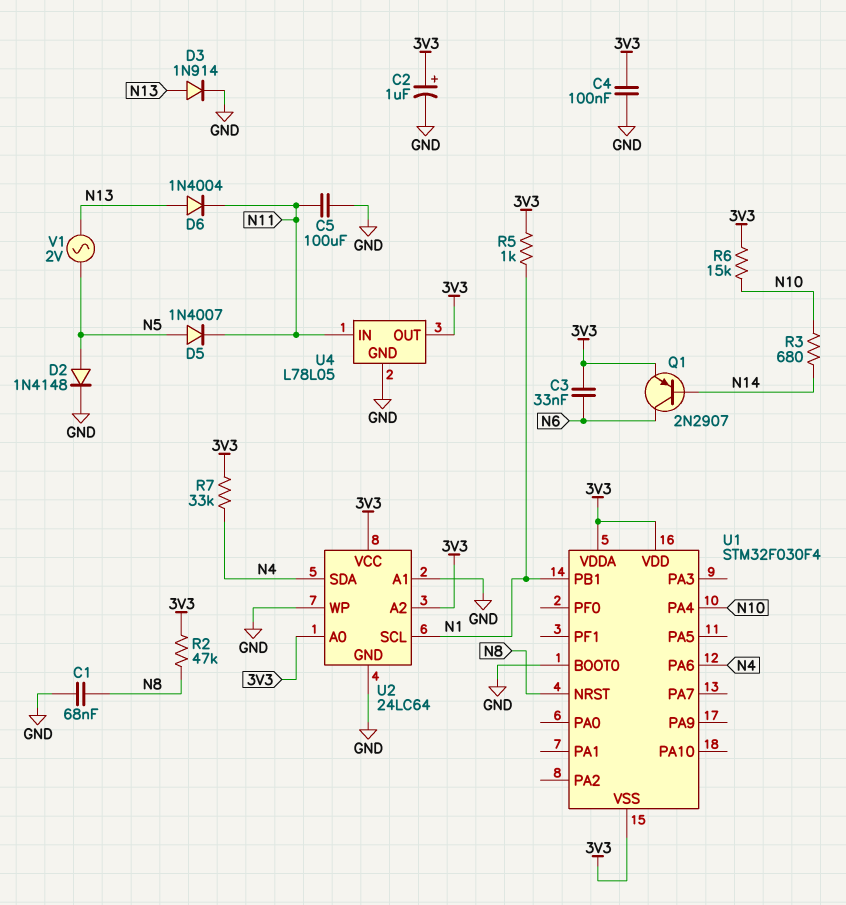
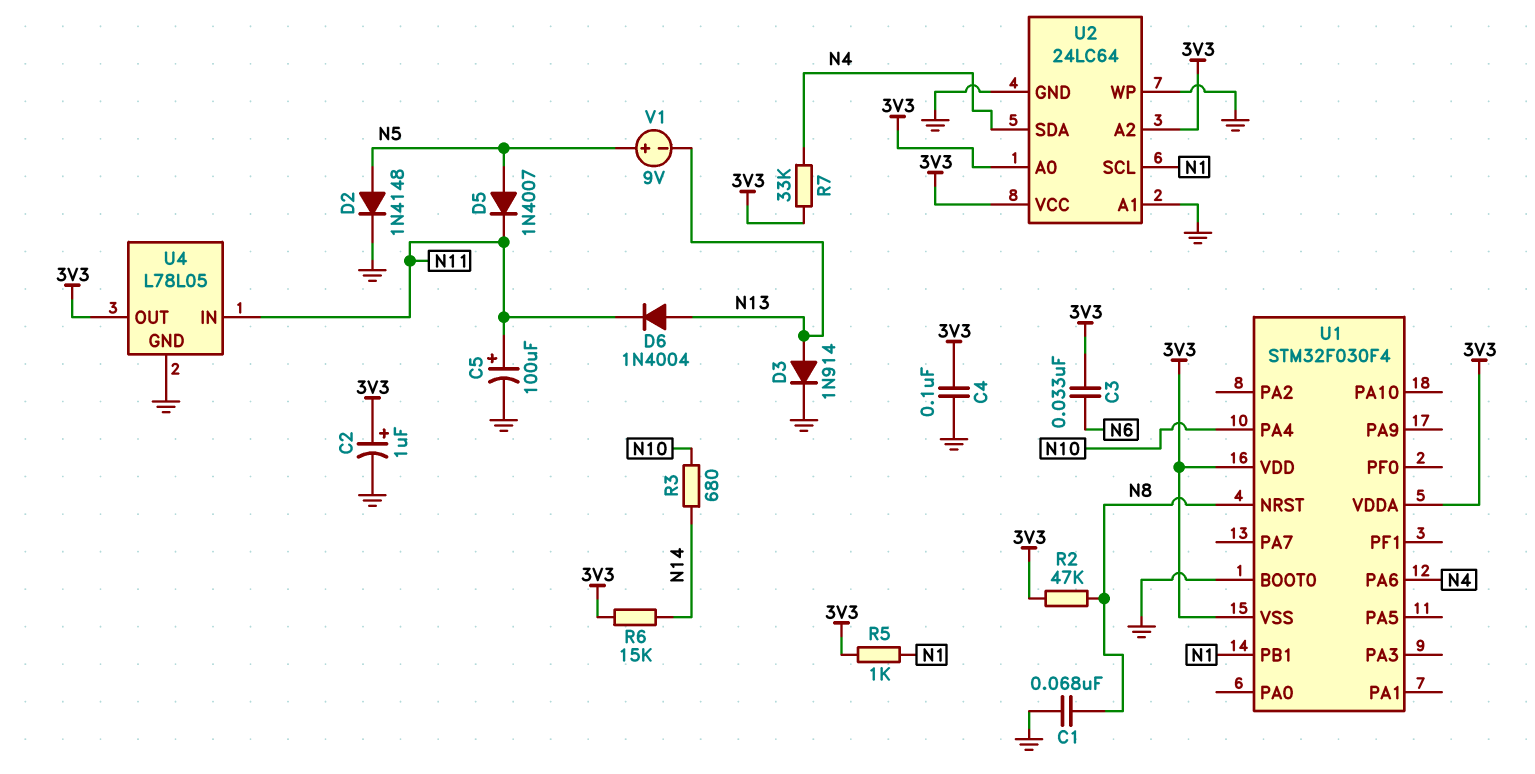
C5: 100uF (GND, N11) -> 100uF (plus N11, minus GND)
Q1: PNP 2N2907 (B N14, C N6, E 3V3) -> none
R6: 15k (3V3, N10) -> 15k (3V3, N14)
V1: AC 2V (N5, N13) -> 9V (plus N5, minus N13)

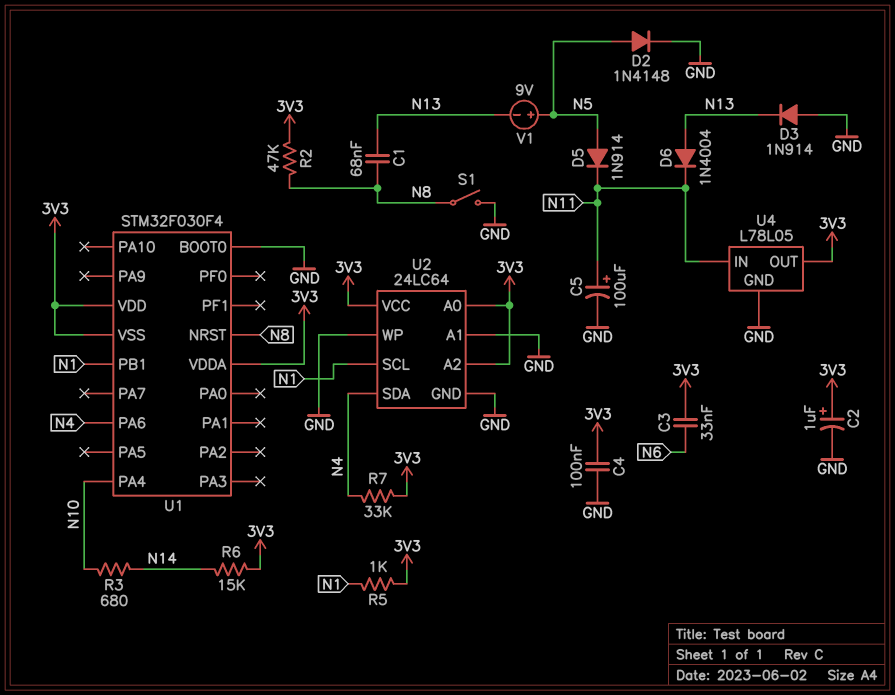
C1: 68nF (GND, N8) -> 68nF (N8, N13)
D3: diode 1N914 (A N13, K GND) -> diode 1N914 (A GND, K N13)
D5: diode 1N4007 (A N5, K N11) -> diode 1N914 (A N5, K N11)
S1: none -> switch (GND, N8)

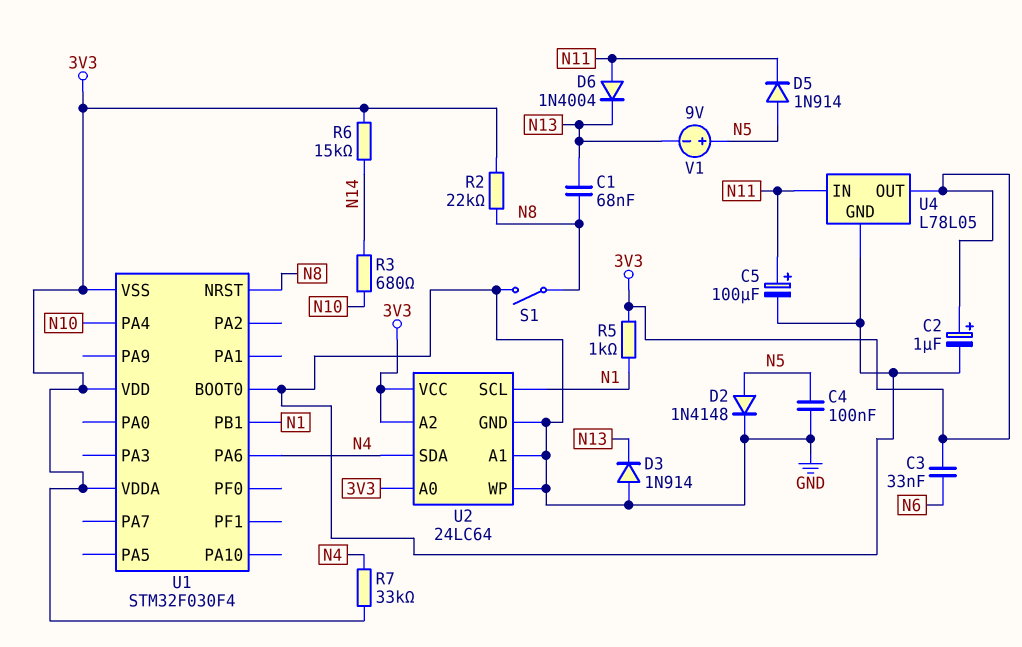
C4: 100nF (3V3, GND) -> 100nF (GND, N5)
D6: diode 1N4004 (A N13, K N11) -> diode 1N4004 (A N11, K N13)
R2: 47k (3V3, N8) -> 22k (3V3, N8)

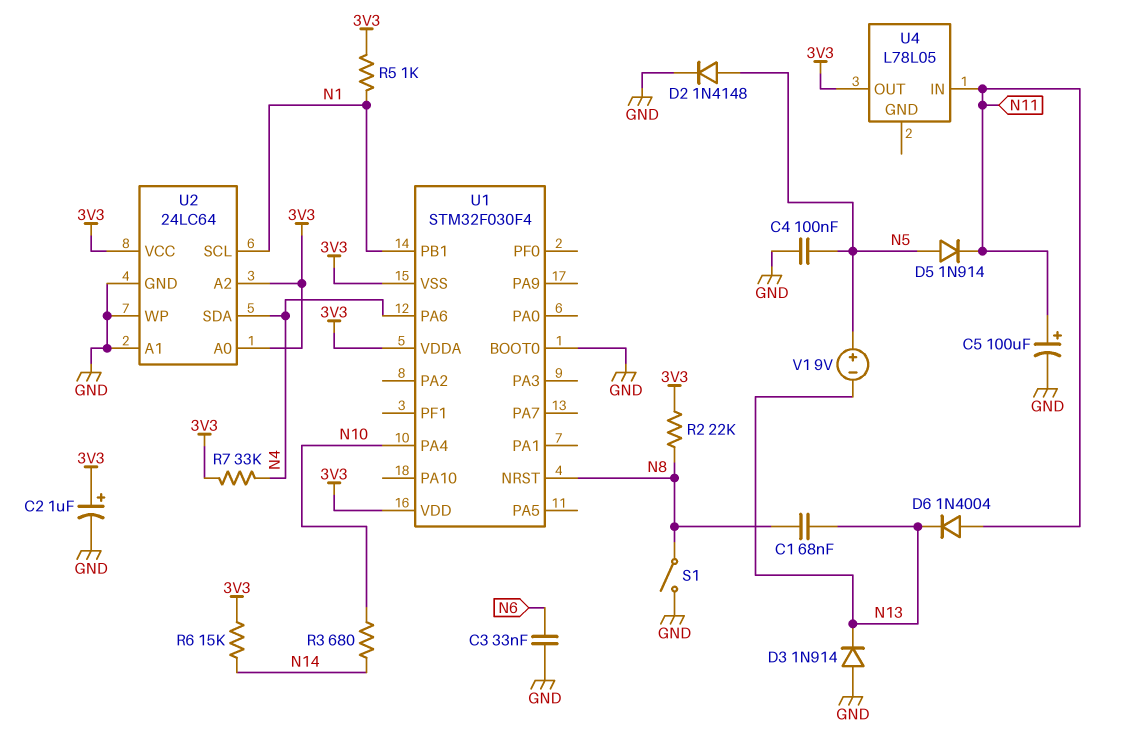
C3: 33nF (3V3, N6) -> 33nF (GND, N6)
U4 pin GND: GND -> none

